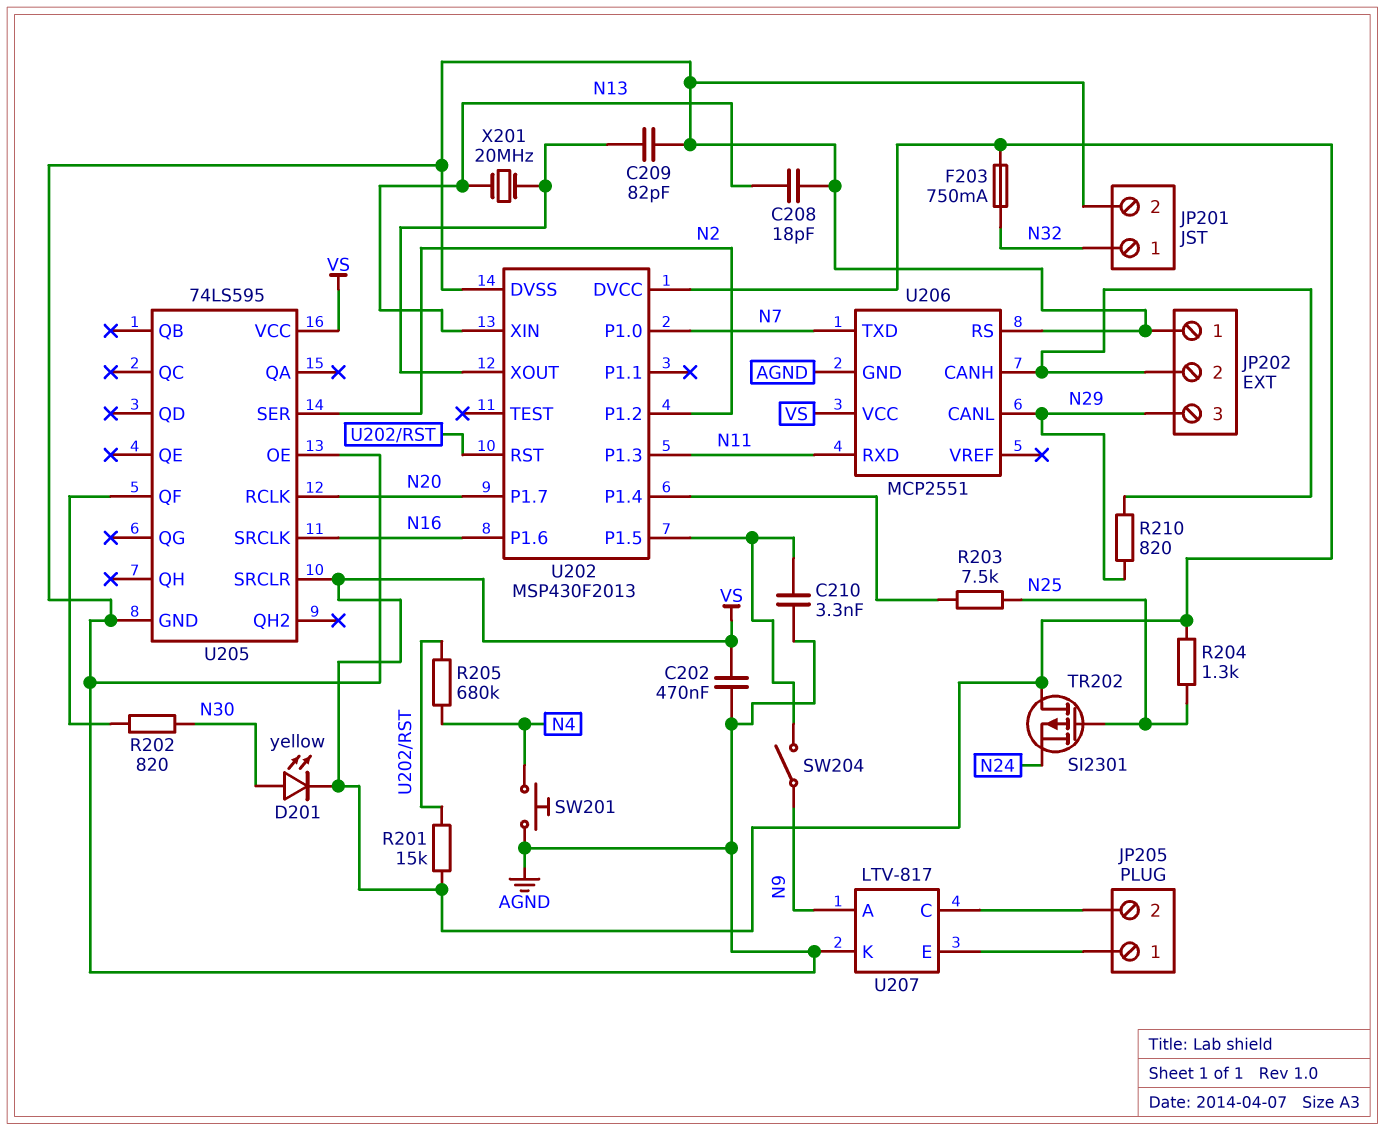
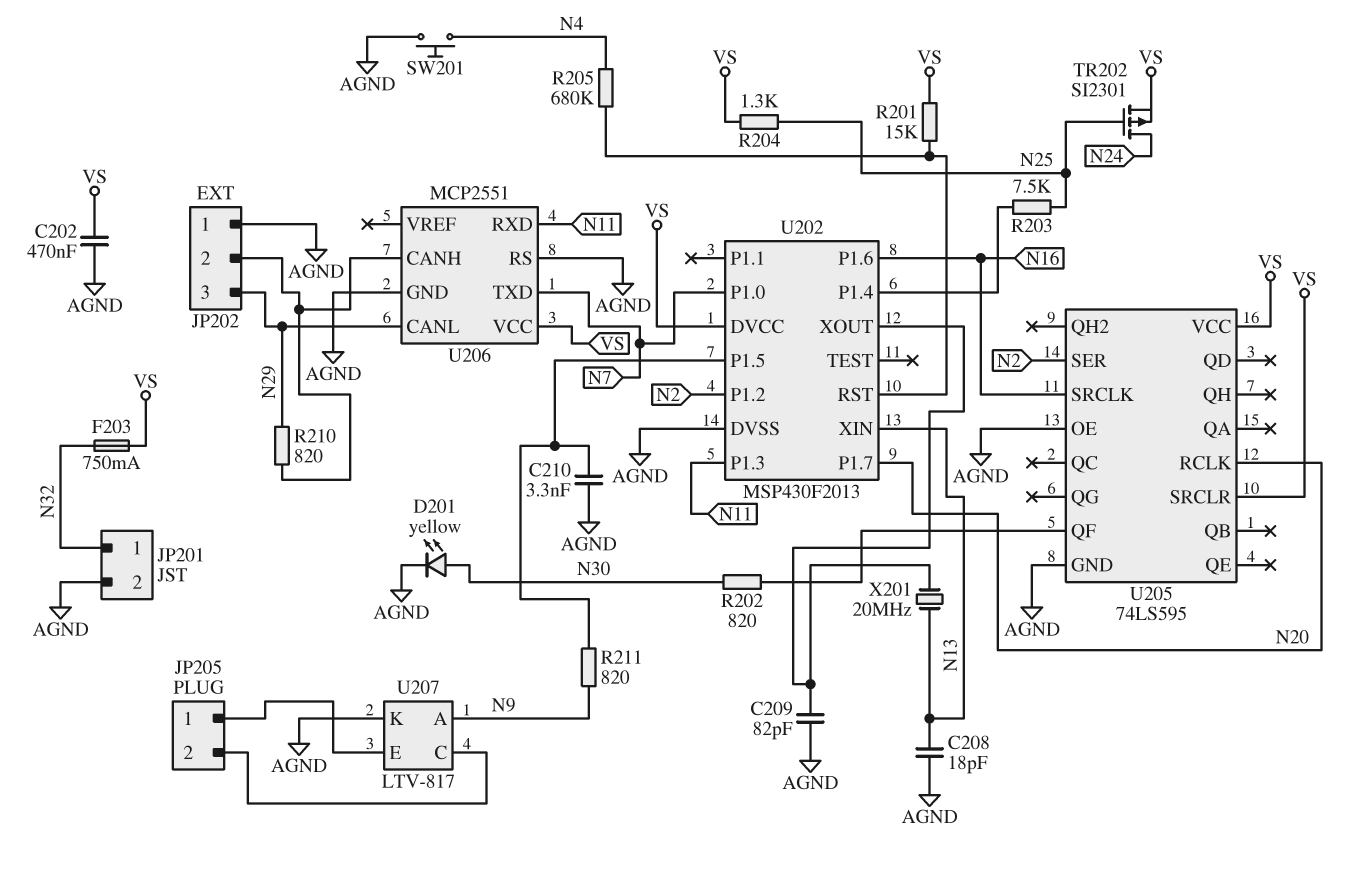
D201: LED yellow (A N30, K VS) -> LED yellow (A N30, K AGND)
R211: none -> 820 (N9, U202/P1.5)
SW204: switch (N9, U202/P1.5) -> none
TR202: PMOS SI2301 (G N25, D VS, S N24) -> PMOS SI2301 (G N25, D N24, S VS)

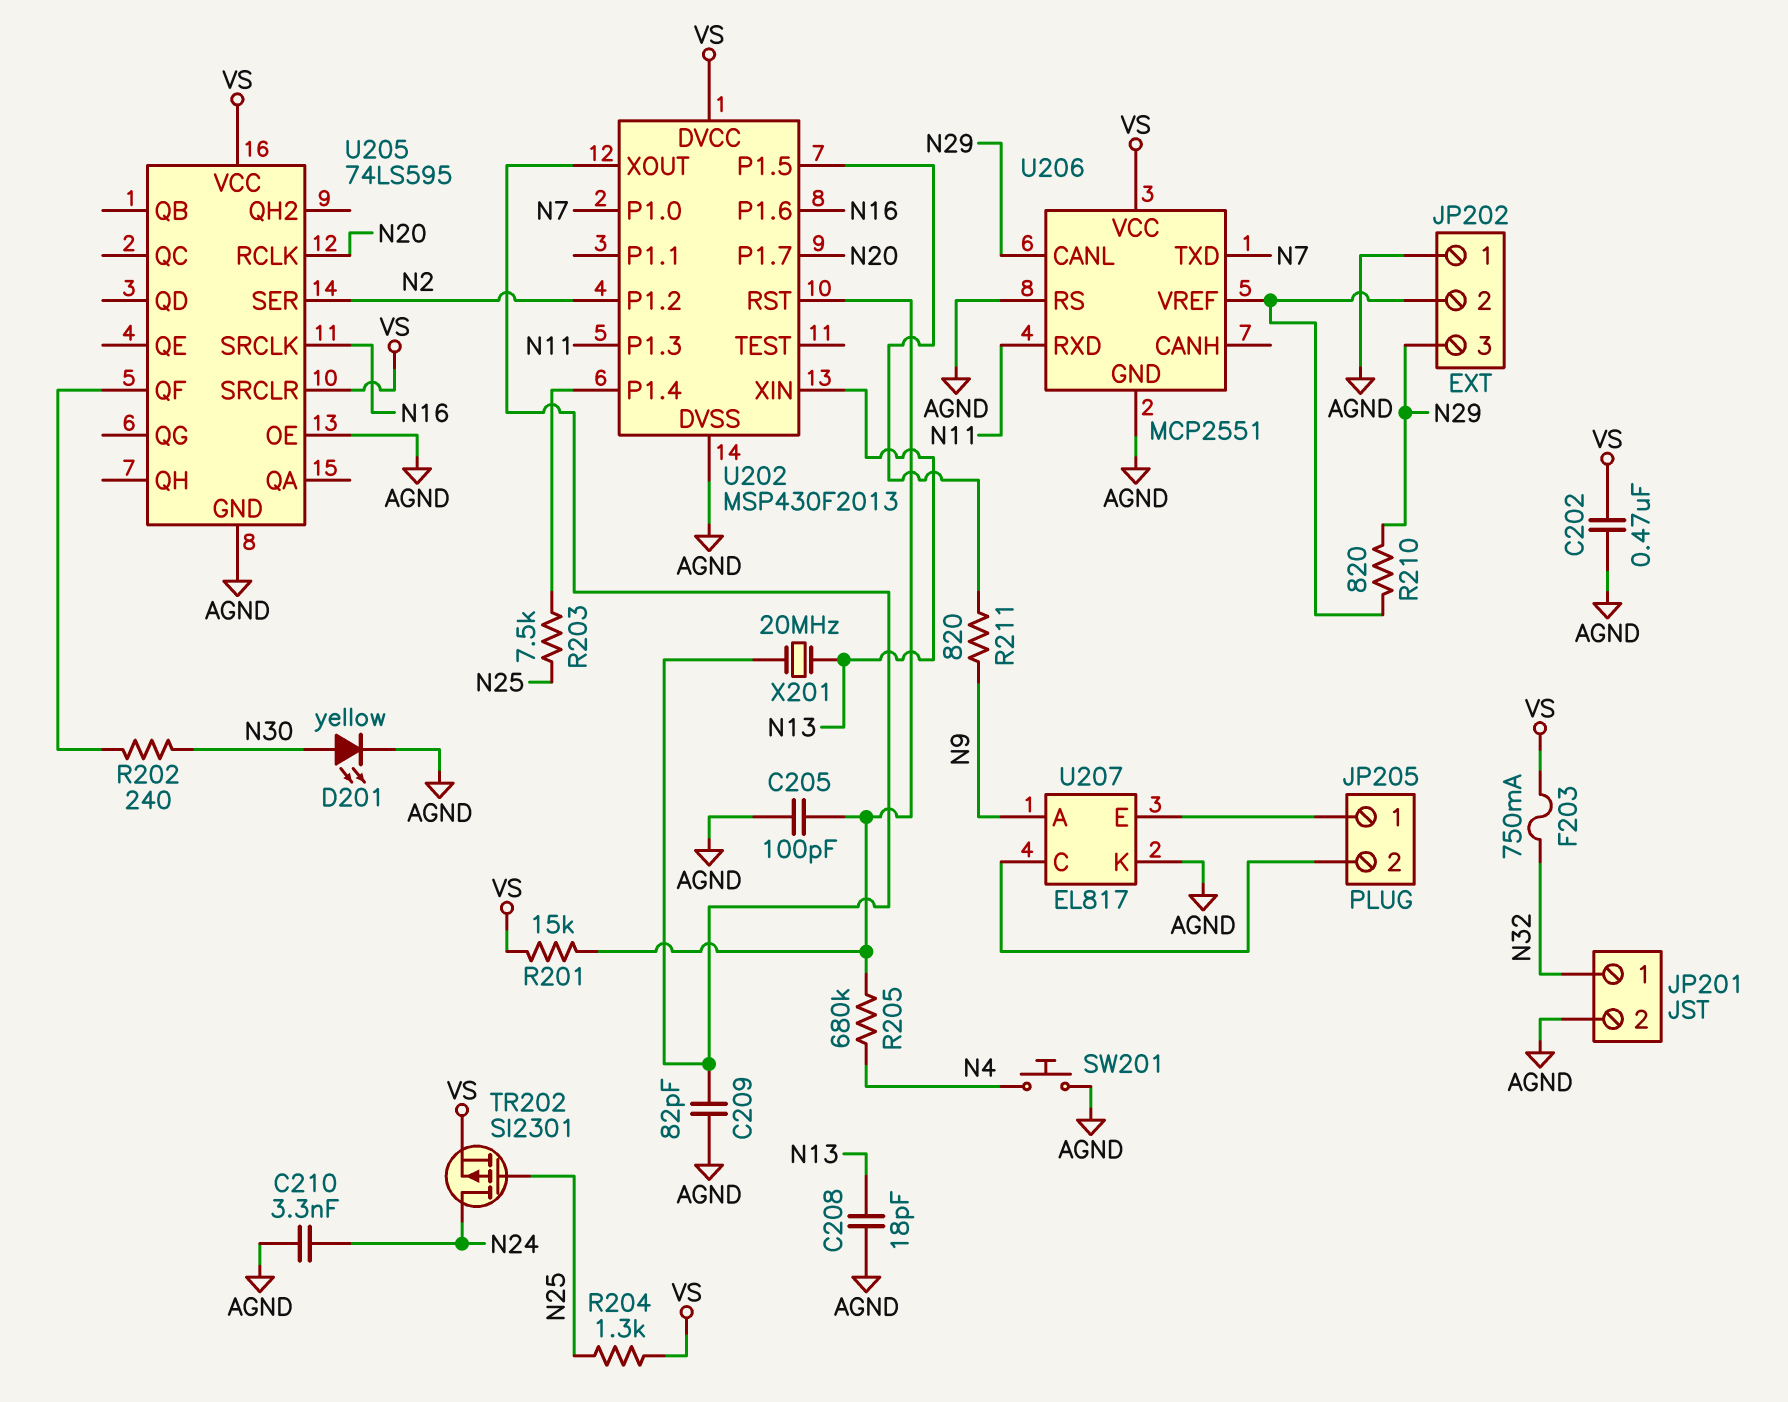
C205: none -> 100pF (AGND, U202/RST)
C210: 3.3nF (AGND, U202/P1.5) -> 3.3nF (AGND, N24)
R202: 820 (N30, U205/QF) -> 240 (N30, U205/QF)
U206 pin CANH: JP202/2 -> none
U206 pin VREF: none -> JP202/2
U207: LTV-817 -> EL817

